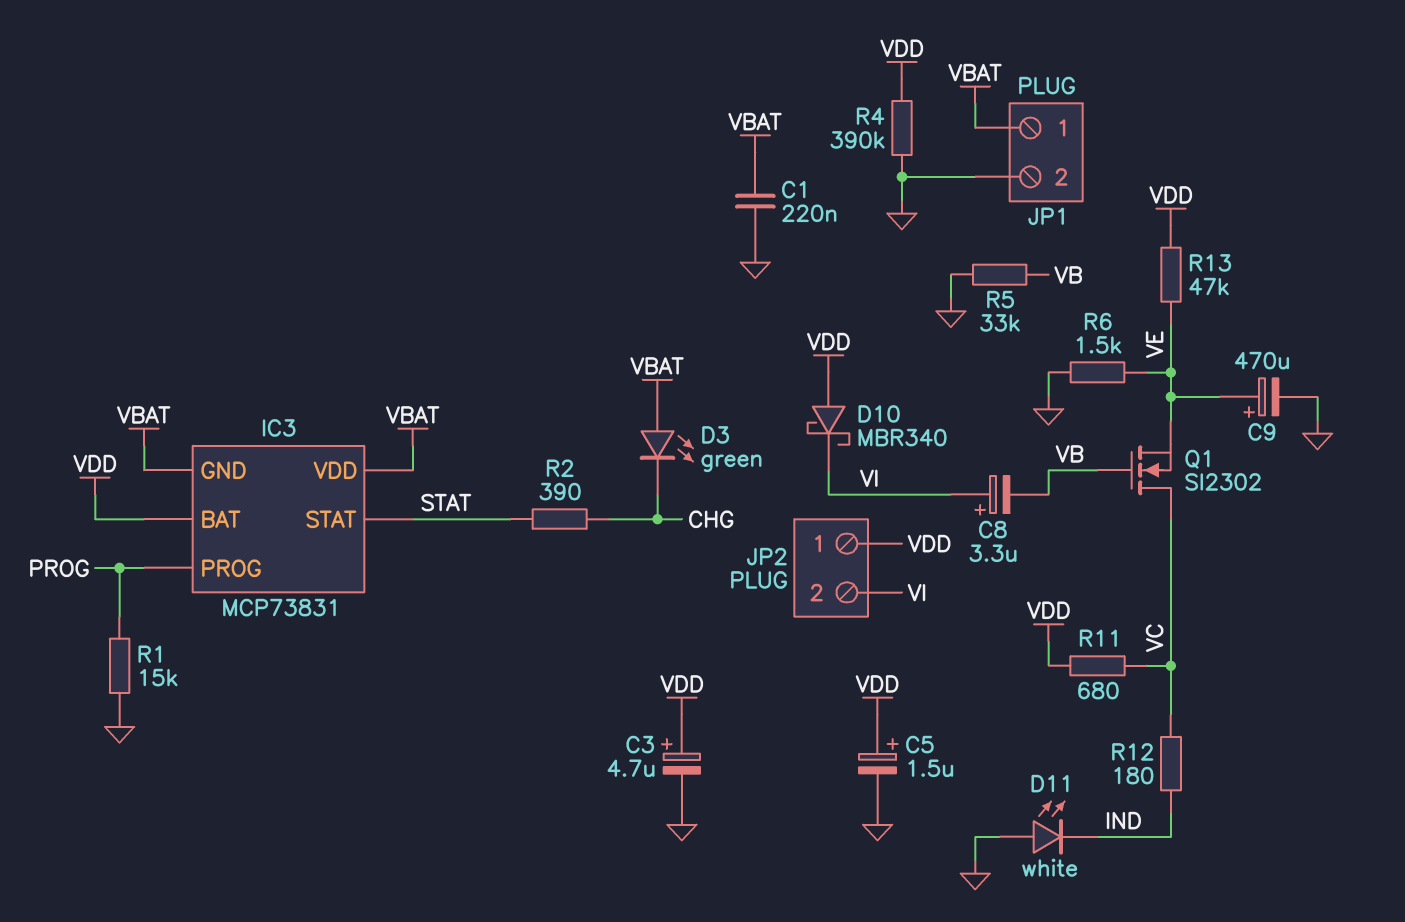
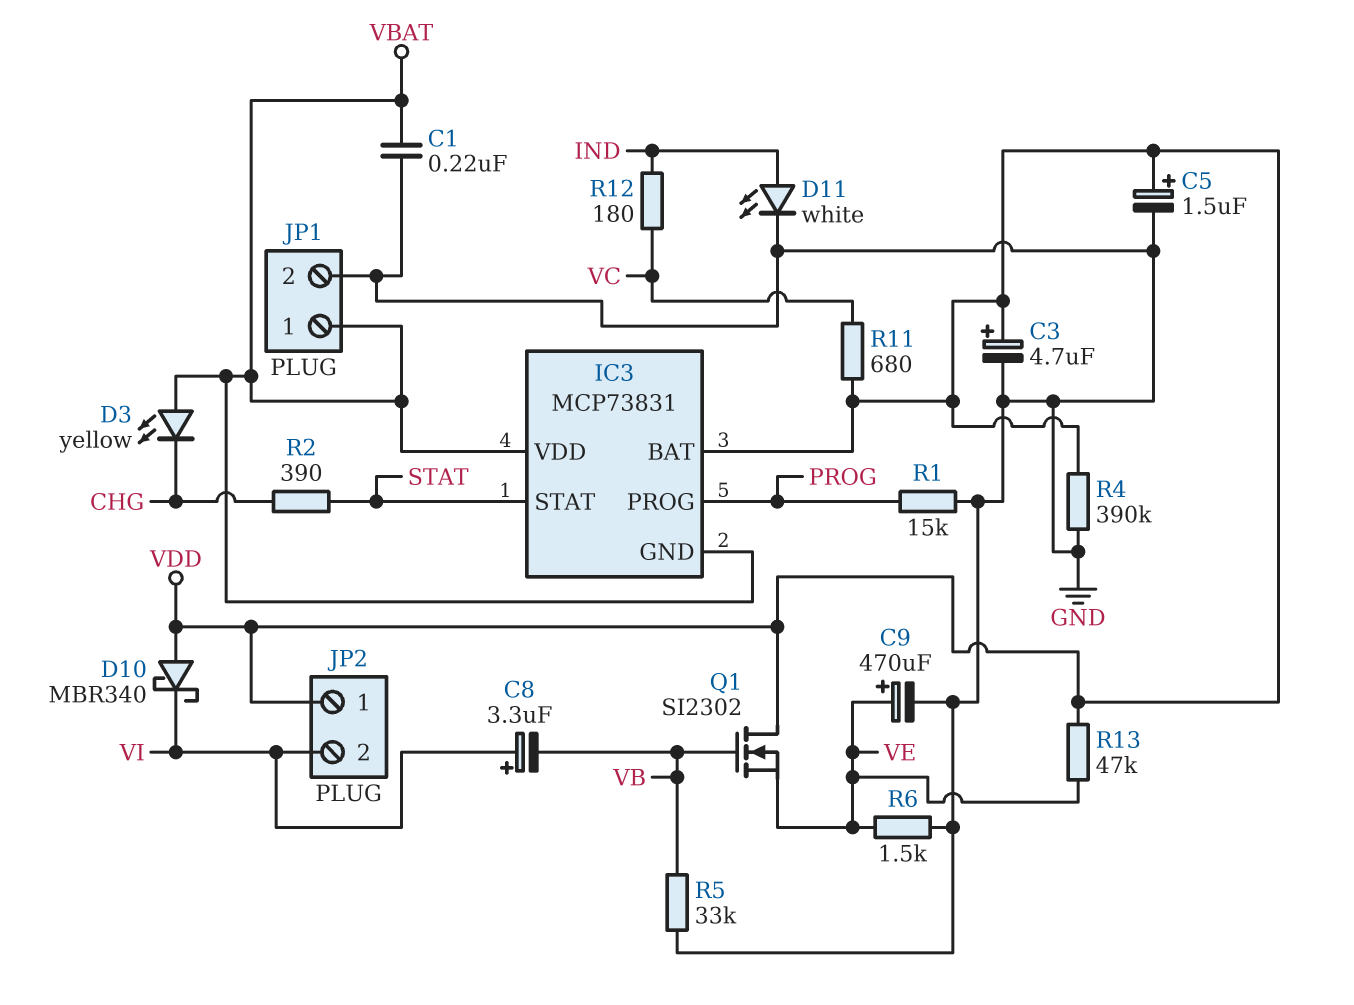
D3: LED green (A VBAT, K CHG) -> LED yellow (A VBAT, K CHG)
D11: LED white (A GND, K IND) -> LED white (A IND, K GND)
Q1: NMOS SI2302 (G VB, D VC, S VE) -> NMOS SI2302 (G VB, D VDD, S VE)

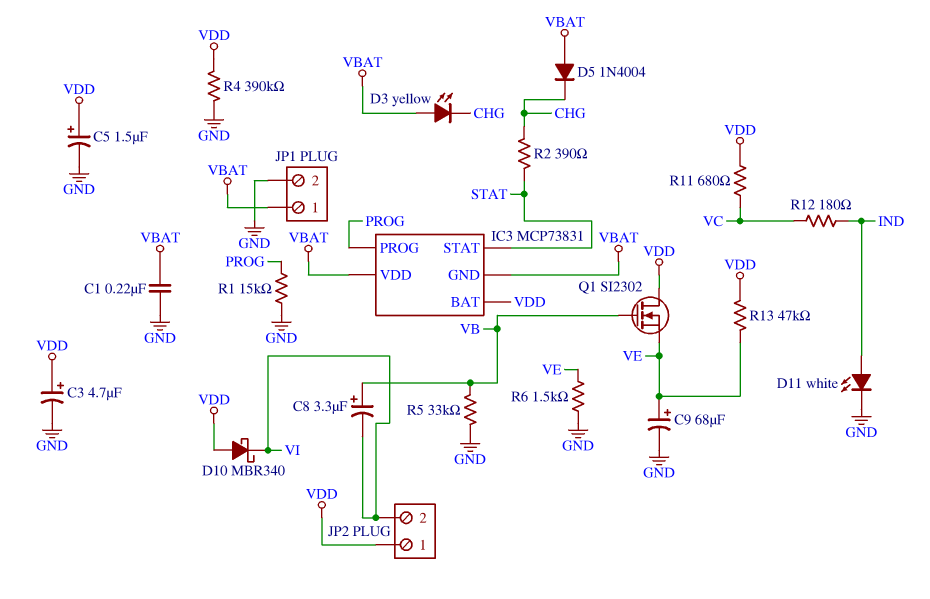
C8: 3.3uF (plus VI, minus VB) -> 3.3uF (plus VB, minus VI)
C9: 470uF (plus VE, minus GND) -> 68uF (plus VE, minus GND)
D5: none -> diode 1N4004 (A VBAT, K CHG)

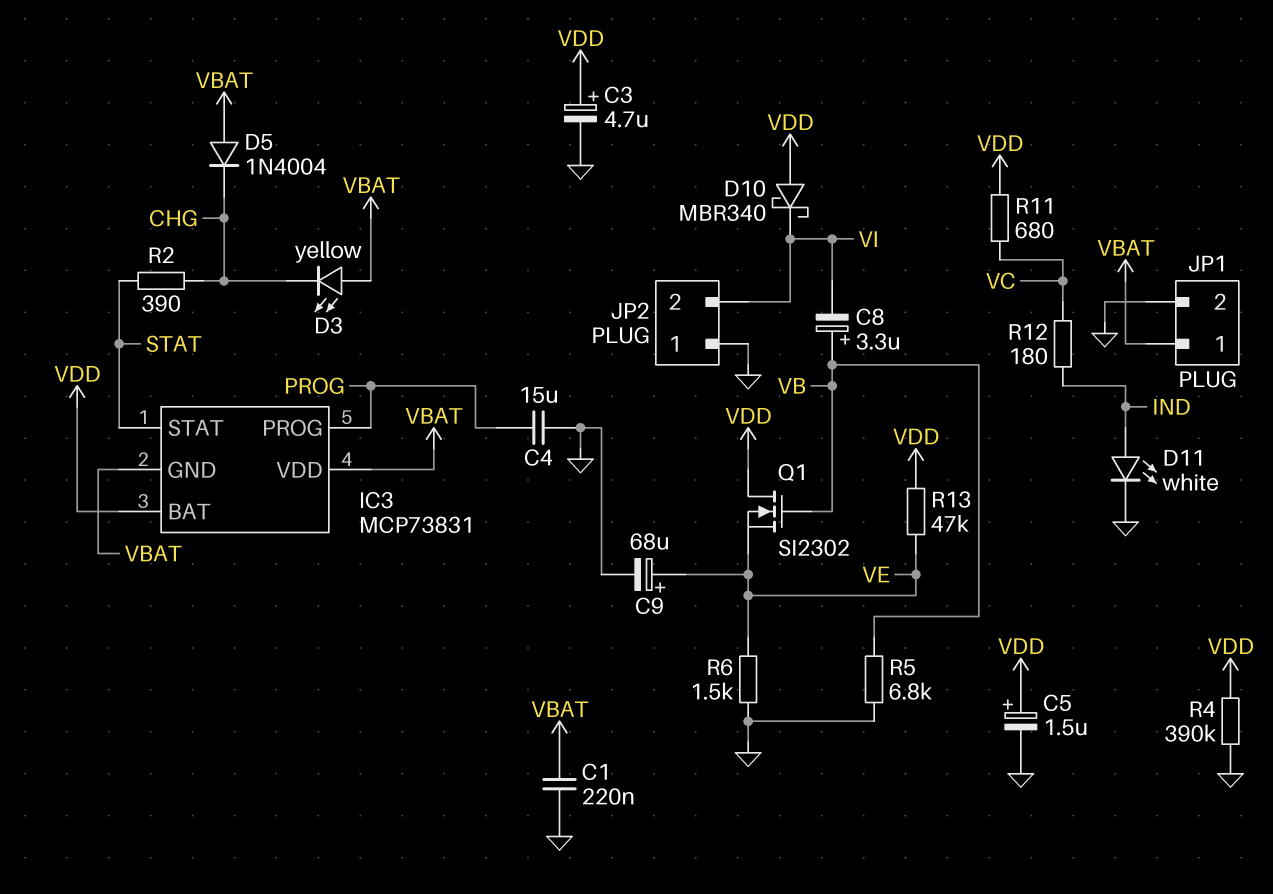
C4: none -> 15uF (GND, PROG)
JP2 pin 1: VDD -> GND
R1: 15k (GND, PROG) -> none
R5: 33k (GND, VB) -> 6.8k (GND, VB)

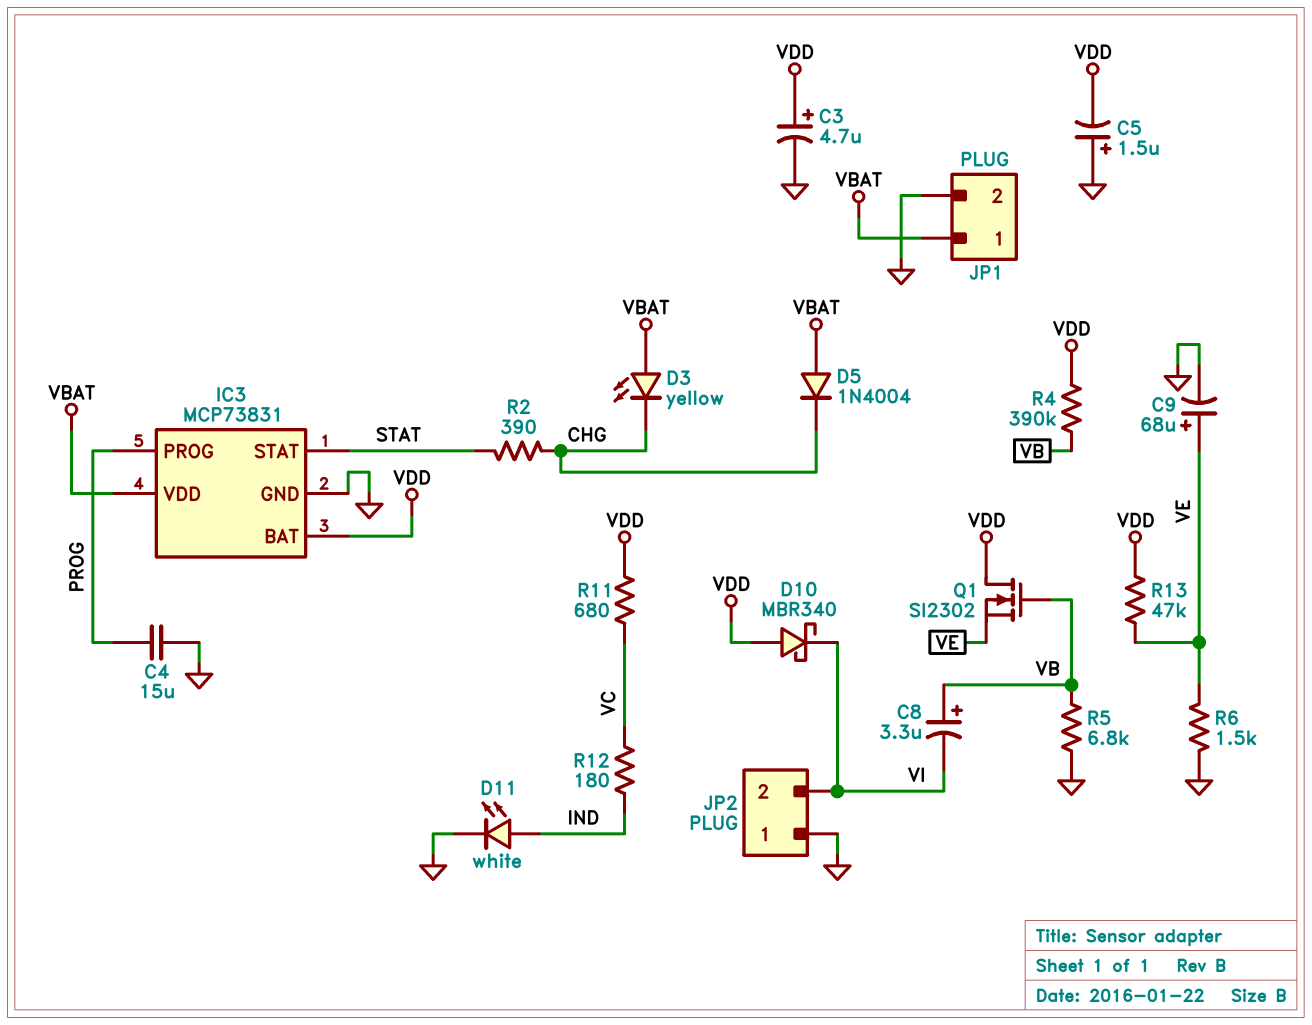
C1: 220nF (GND, VBAT) -> none
C5: 1.5uF (plus VDD, minus GND) -> 1.5uF (plus GND, minus VDD)
IC3 pin GND: VBAT -> GND
R4: 390k (GND, VDD) -> 390k (VB, VDD)

